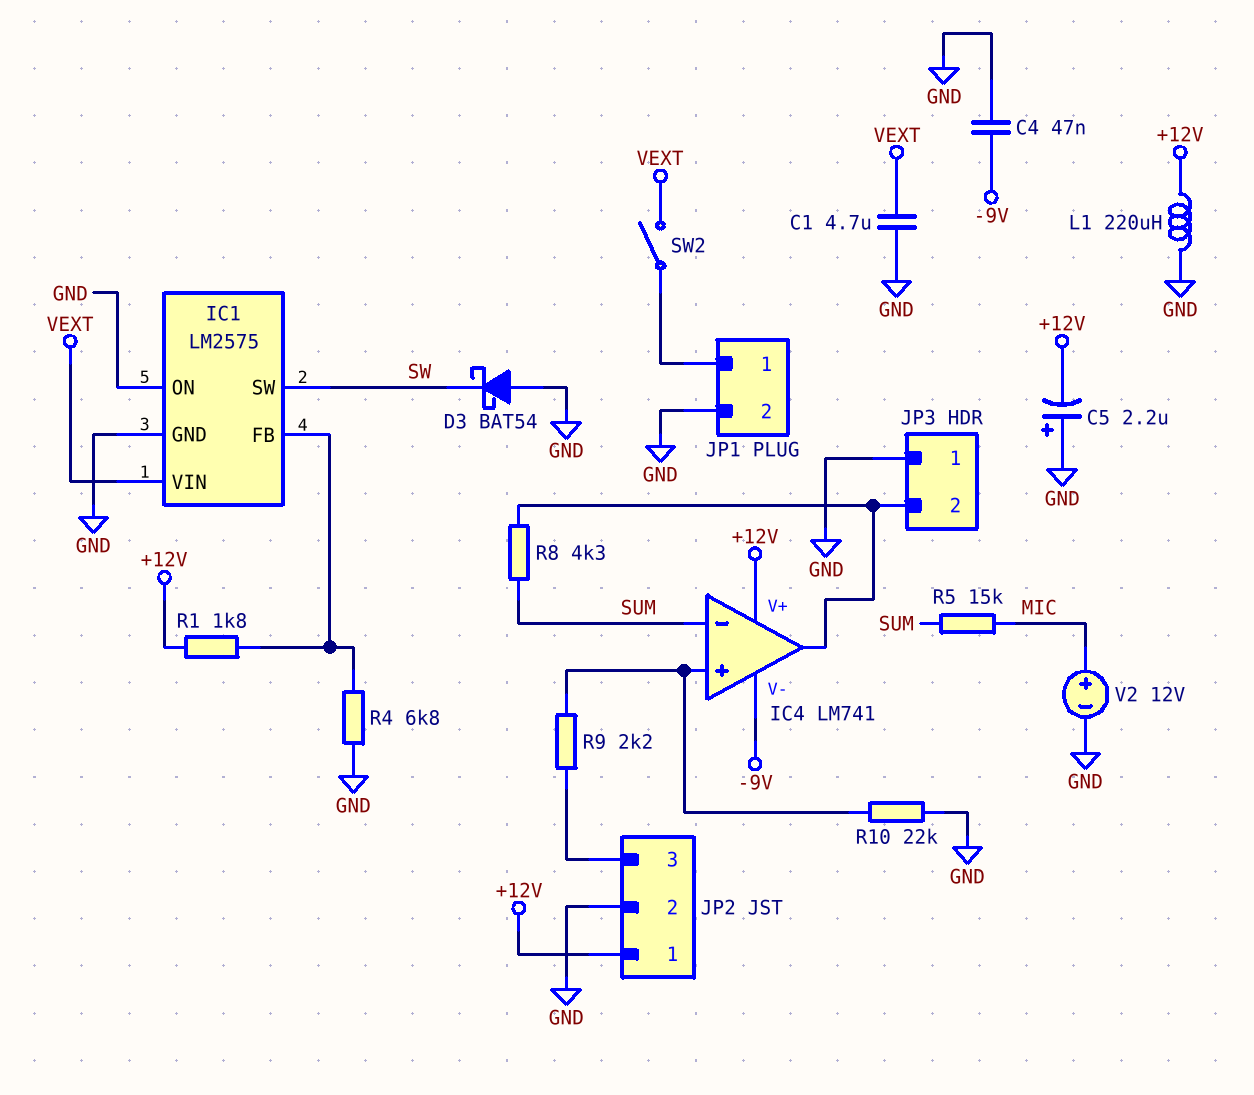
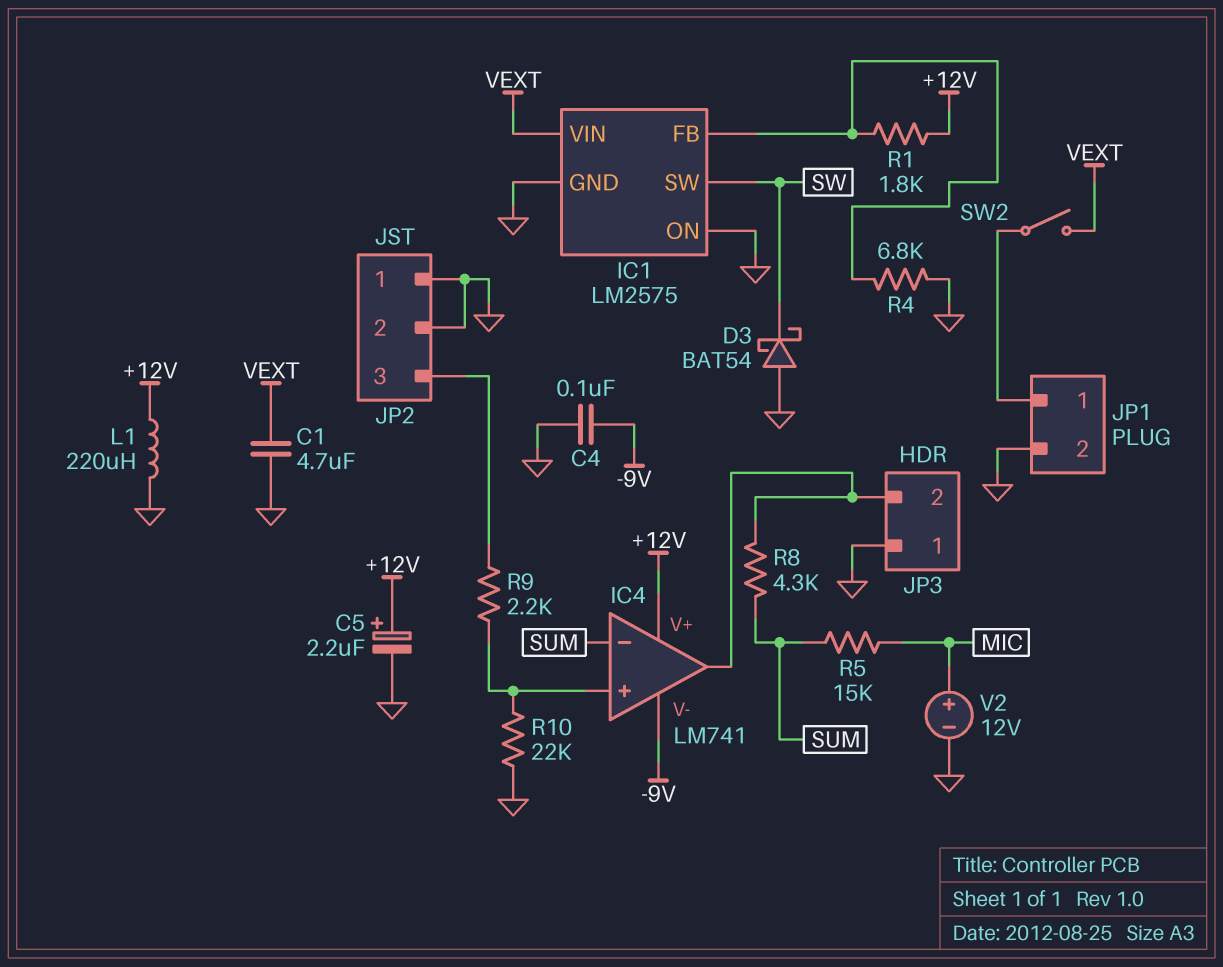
C4: 47nF (-9V, GND) -> 100nF (-9V, GND)
C5: 2.2uF (plus GND, minus +12V) -> 2.2uF (plus +12V, minus GND)
JP2 pin 1: +12V -> GND

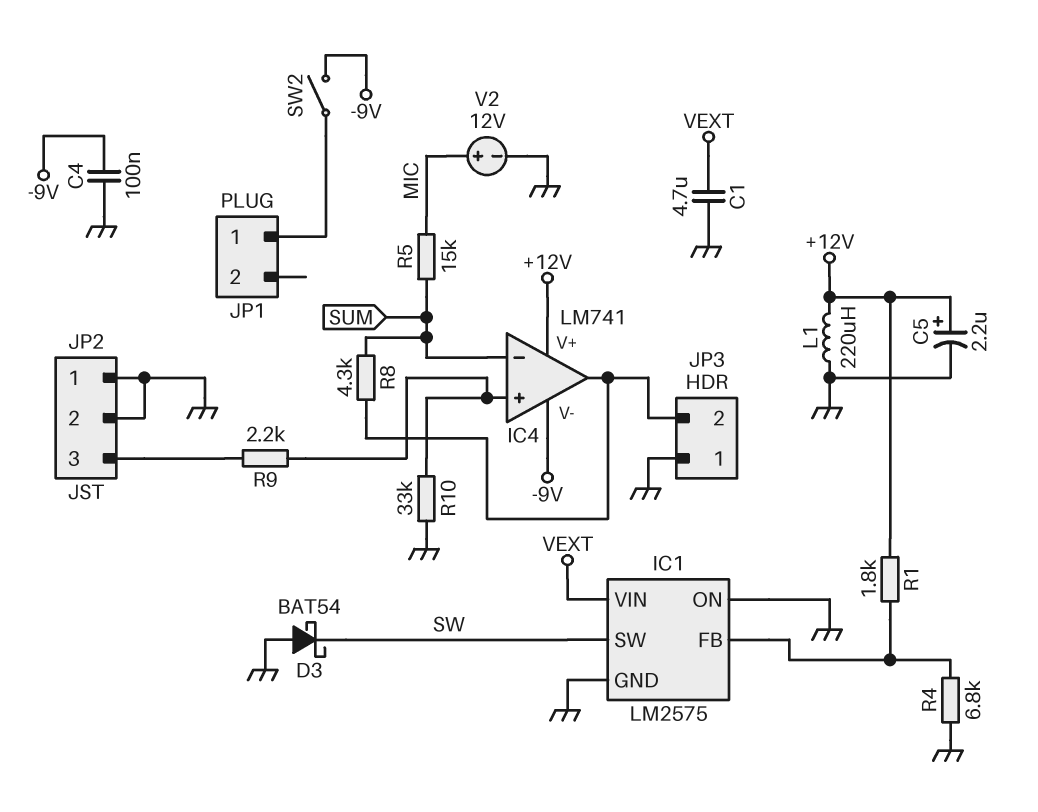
JP1 pin 2: GND -> none
R10: 22k (GND, IC4/in+) -> 33k (GND, IC4/in+)
SW2: switch (JP1/1, VEXT) -> switch (-9V, JP1/1)

